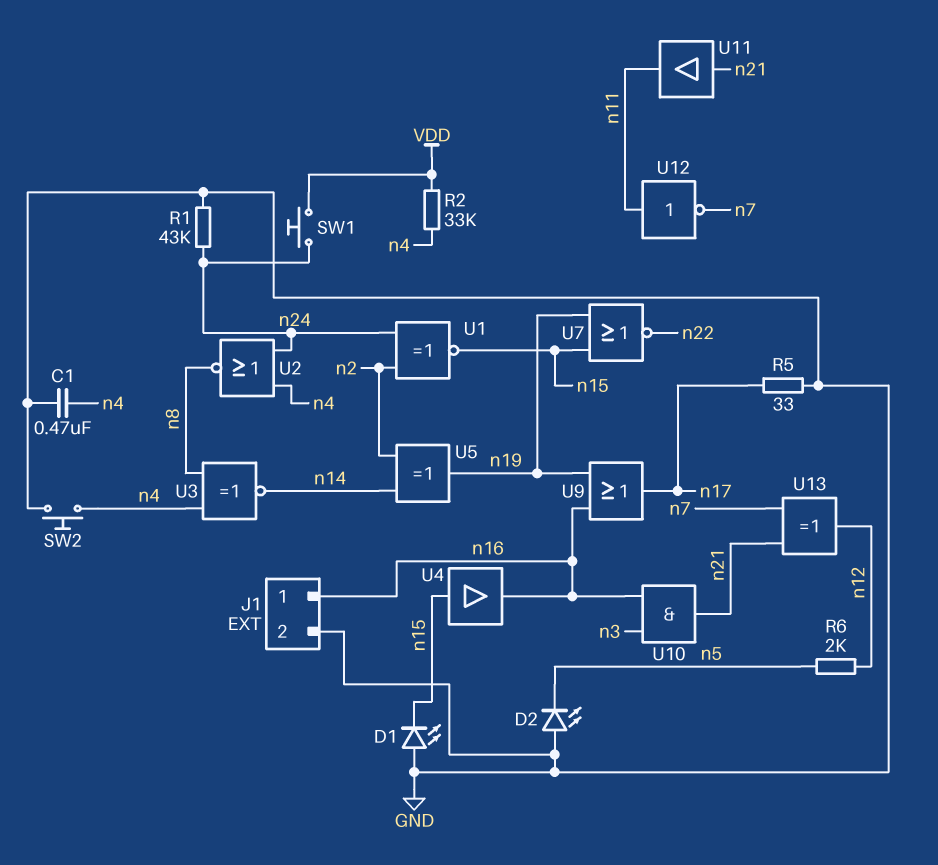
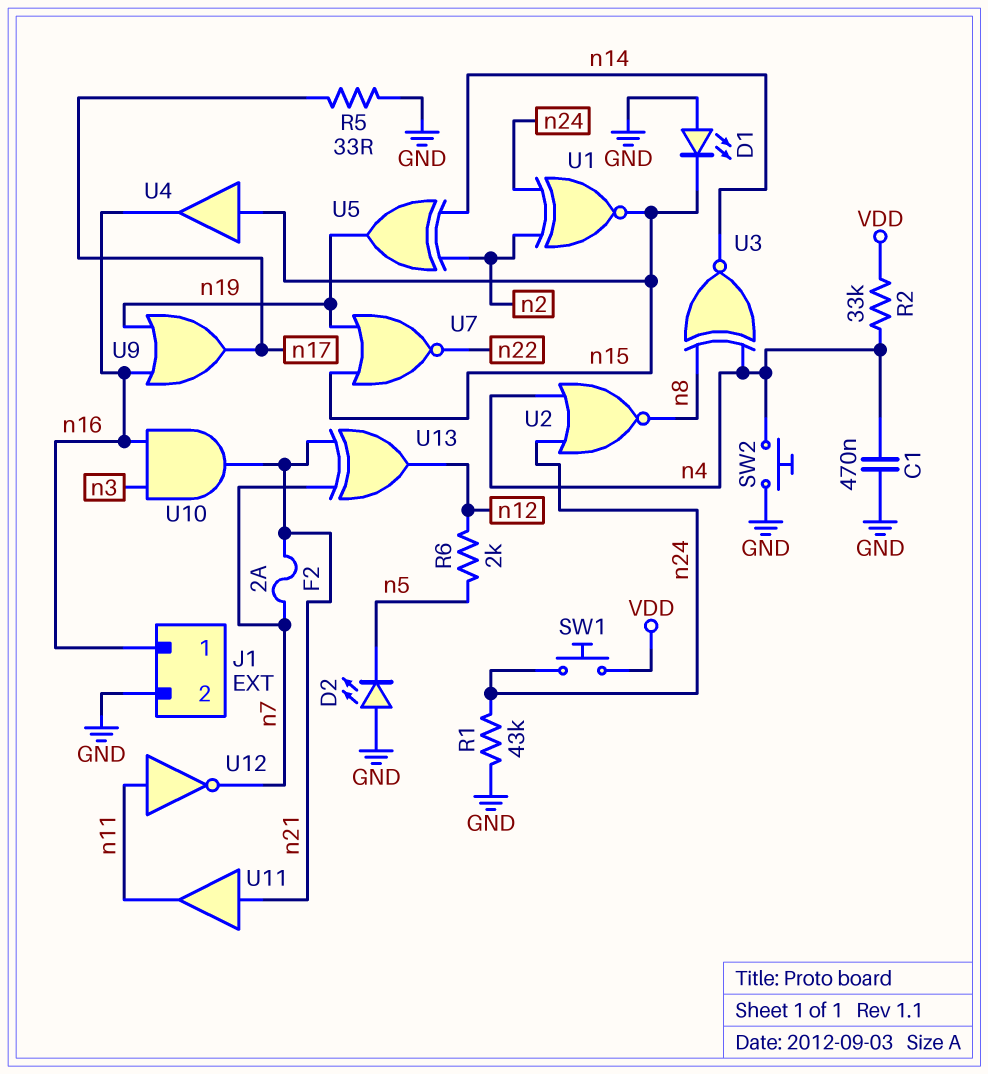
F2: none -> 2A (n7, n21)

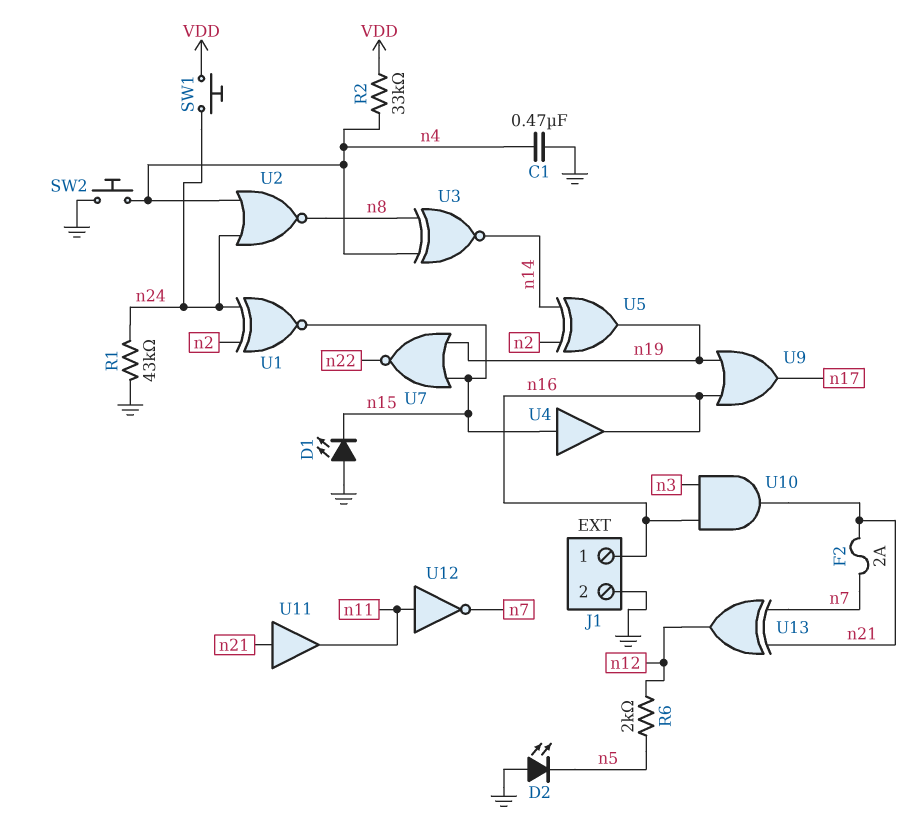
R5: 33 (GND, n17) -> none

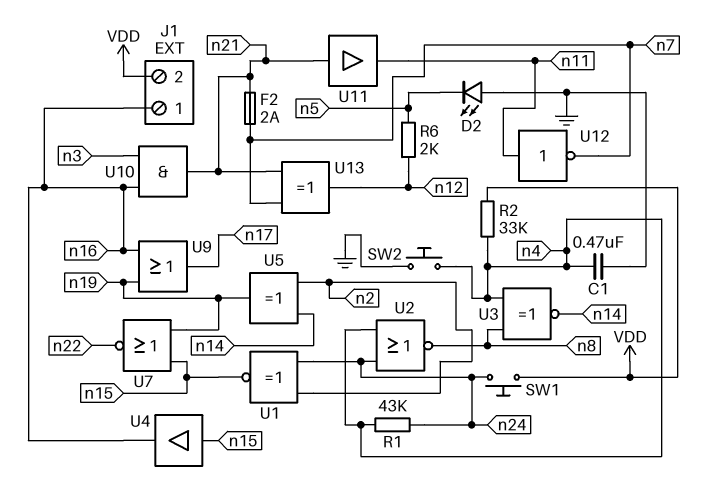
D1: LED (A GND, K n15) -> none
J1 pin 2: GND -> VDD
R1: 43k (GND, n24) -> 43k (n4, n24)

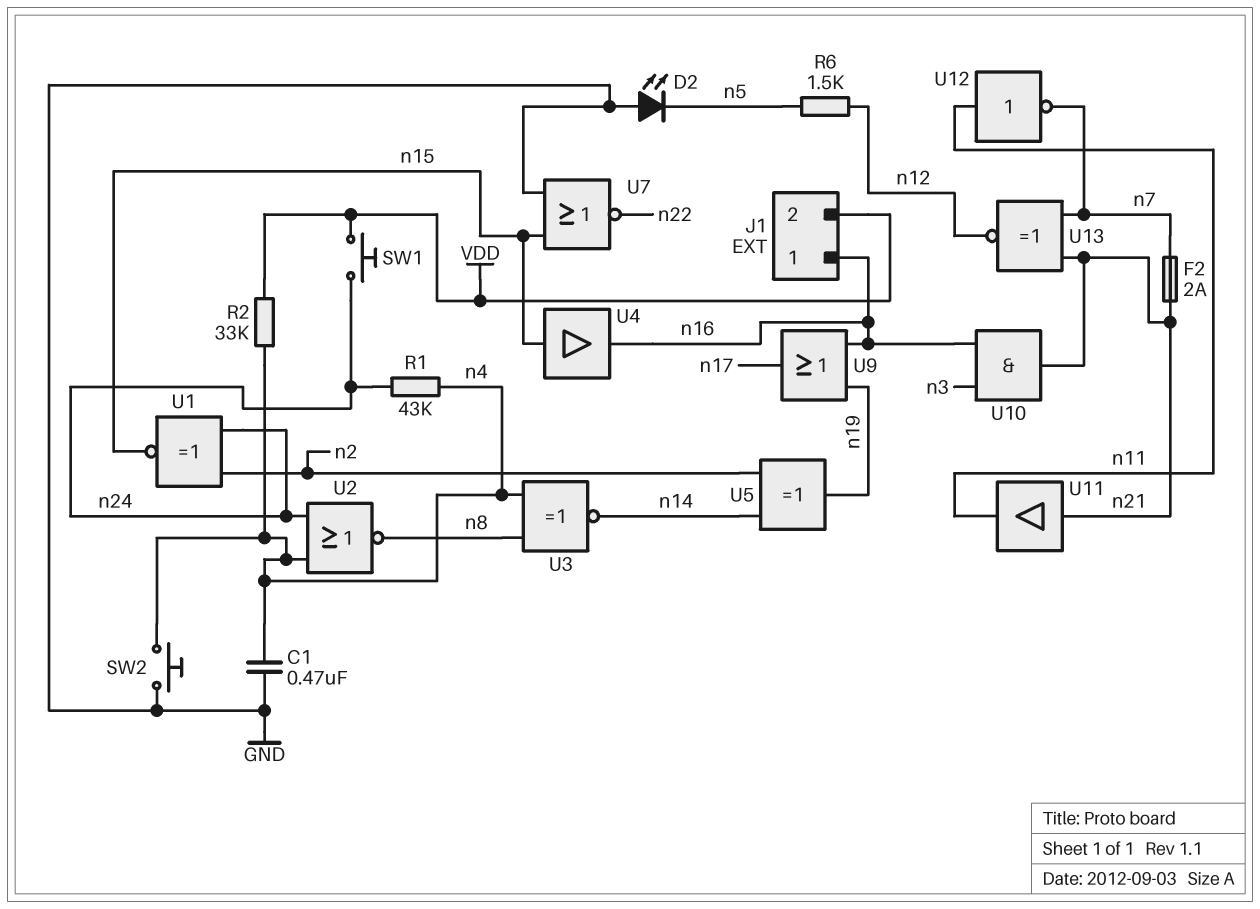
R6: 2k (n5, n12) -> 1.5k (n5, n12)
U7: NOR (in n15, in n19, out n22) -> NOR (in GND, in n15, out n22)
U13: XOR (in n7, in n21, out n12) -> XNOR (in n7, in n21, out n12)

